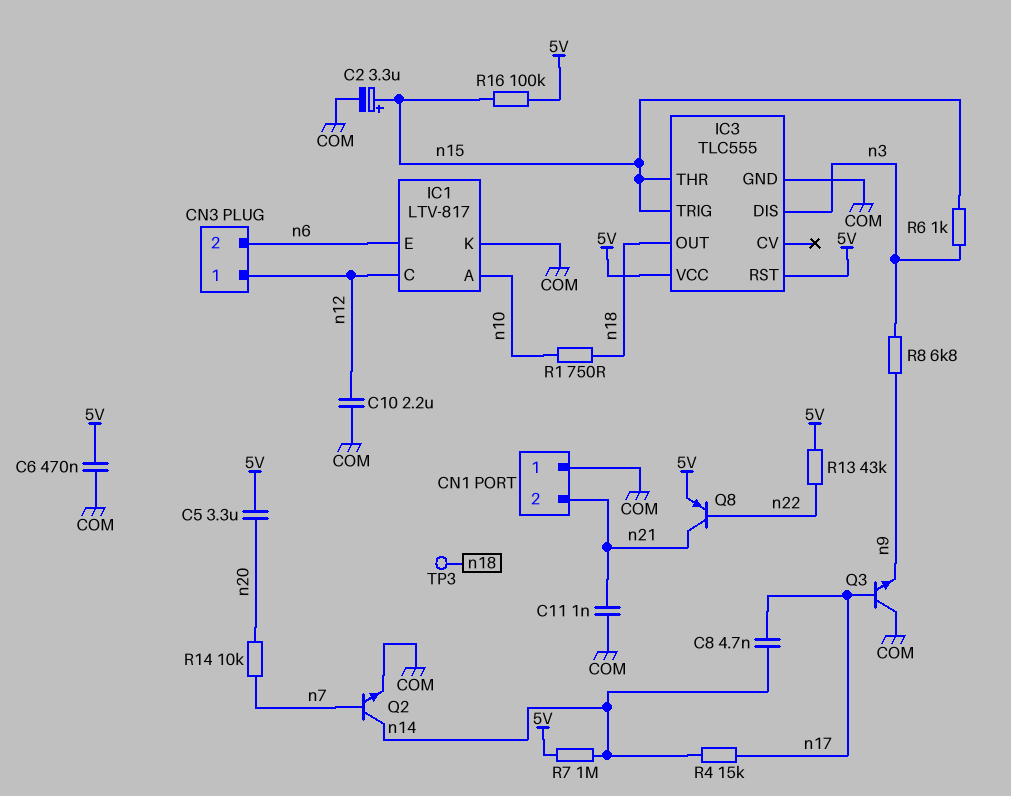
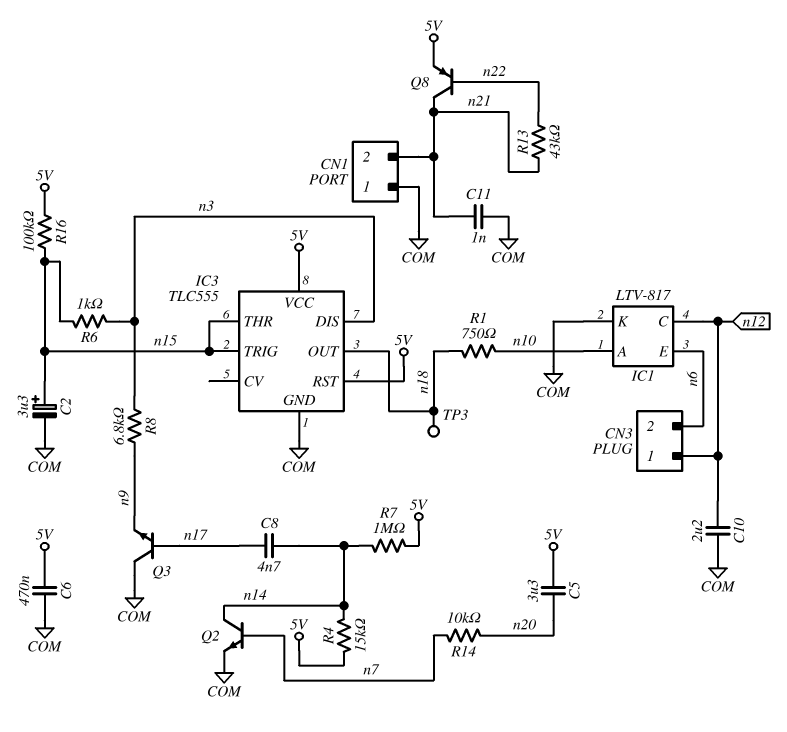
R4: 15k (n14, n17) -> 15k (5V, n14)
R13: 43k (5V, n22) -> 43k (n21, n22)

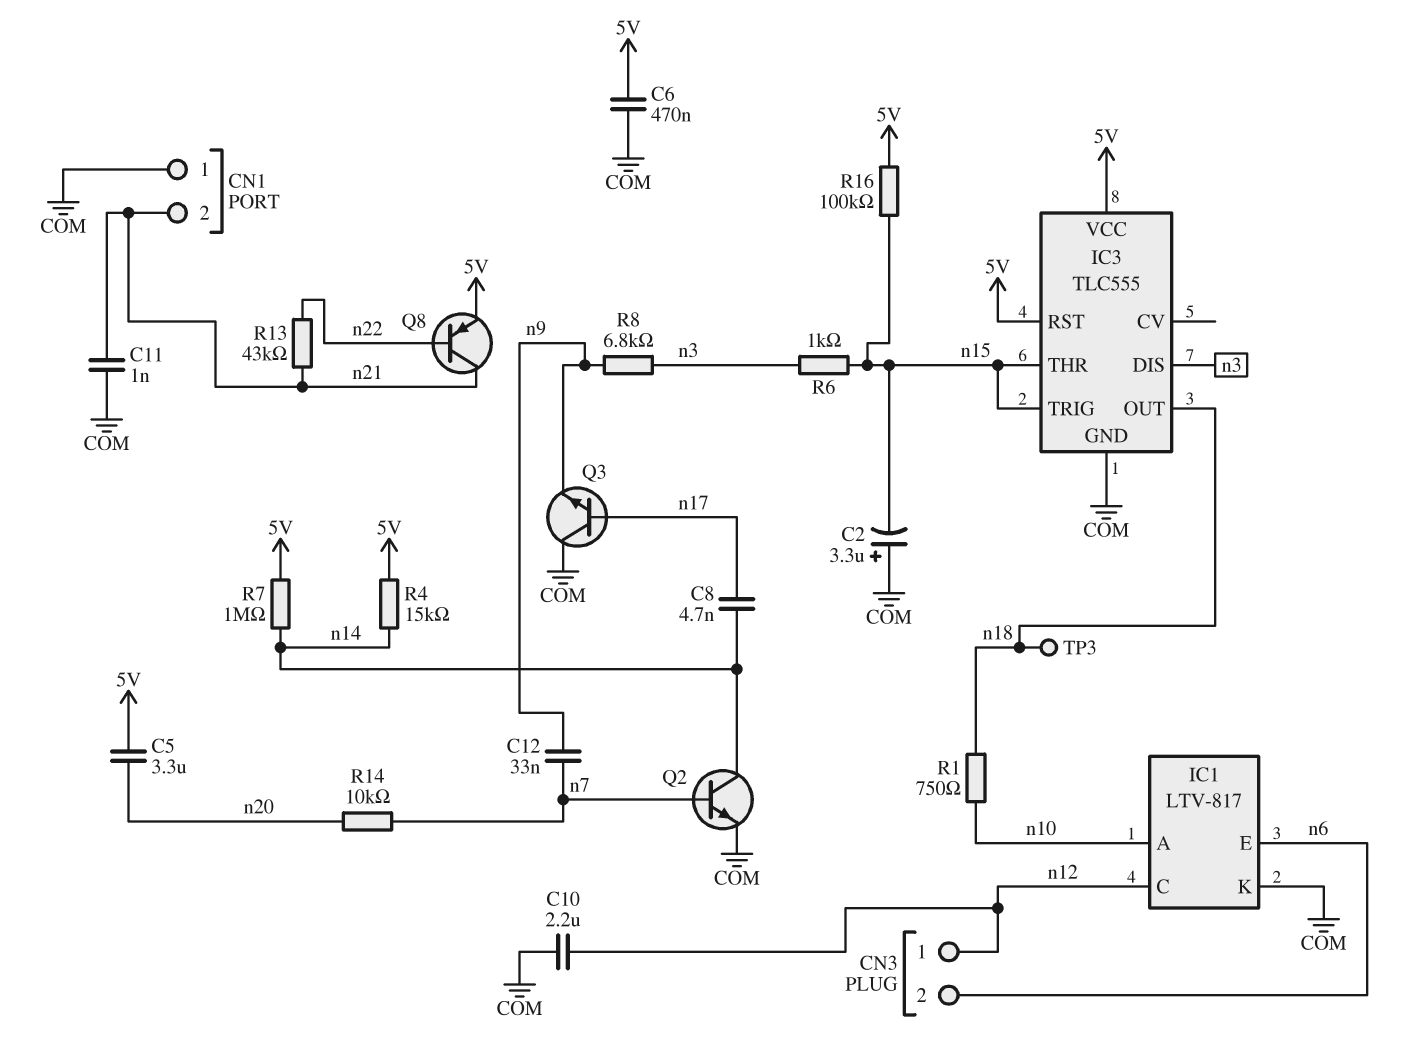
C2: 3.3uF (plus n15, minus COM) -> 3.3uF (plus COM, minus n15)
C12: none -> 33nF (n7, n9)

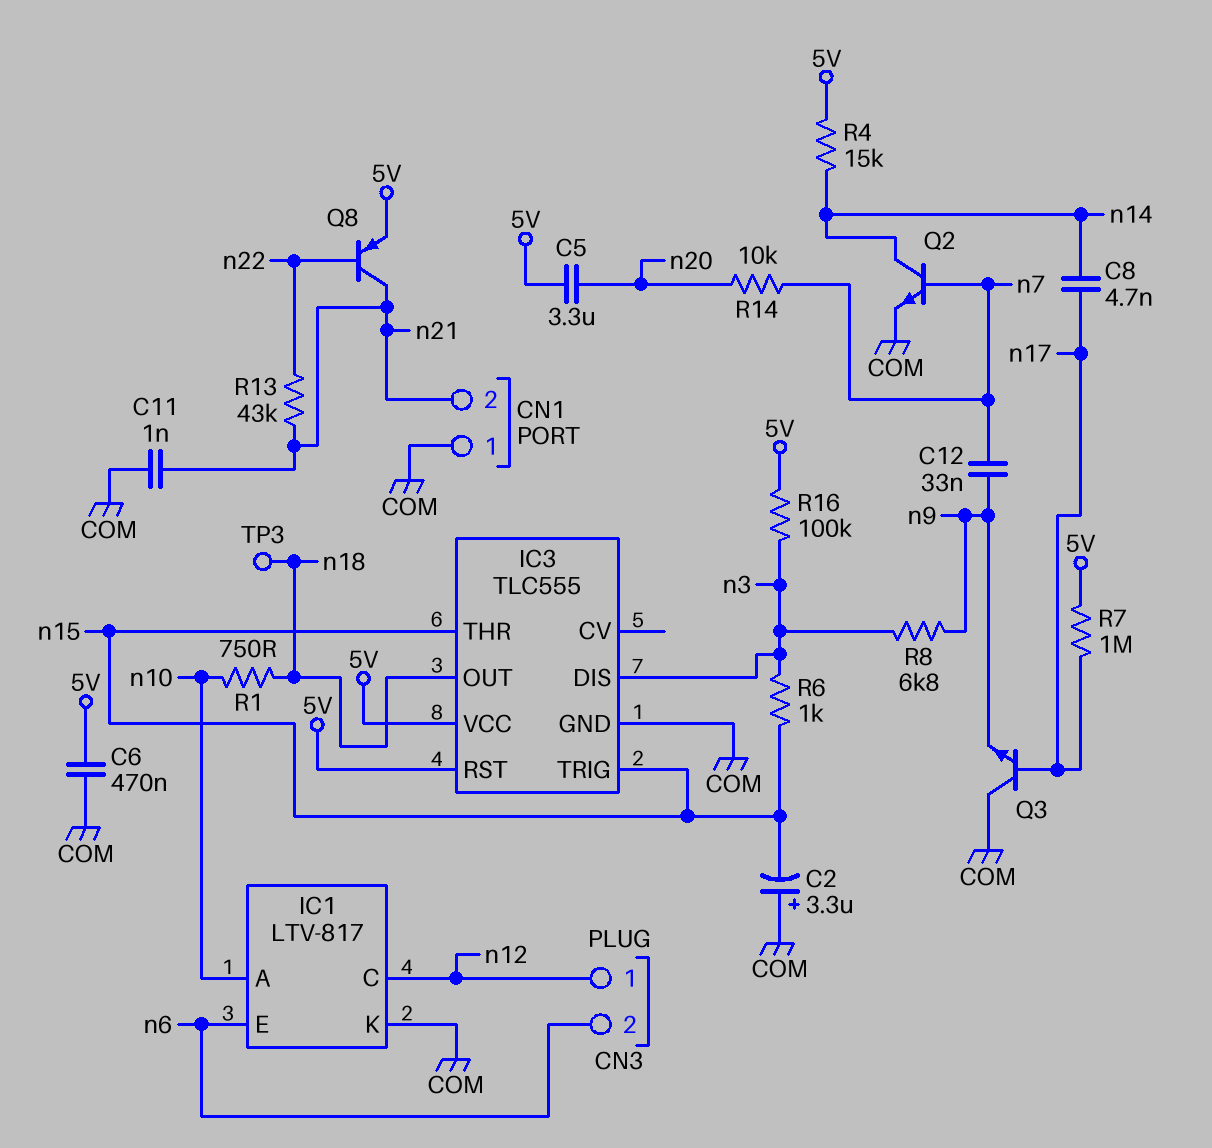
C10: 2.2uF (COM, n12) -> none
R7: 1M (5V, n14) -> 1M (5V, n17)
R16: 100k (5V, n15) -> 100k (5V, n3)

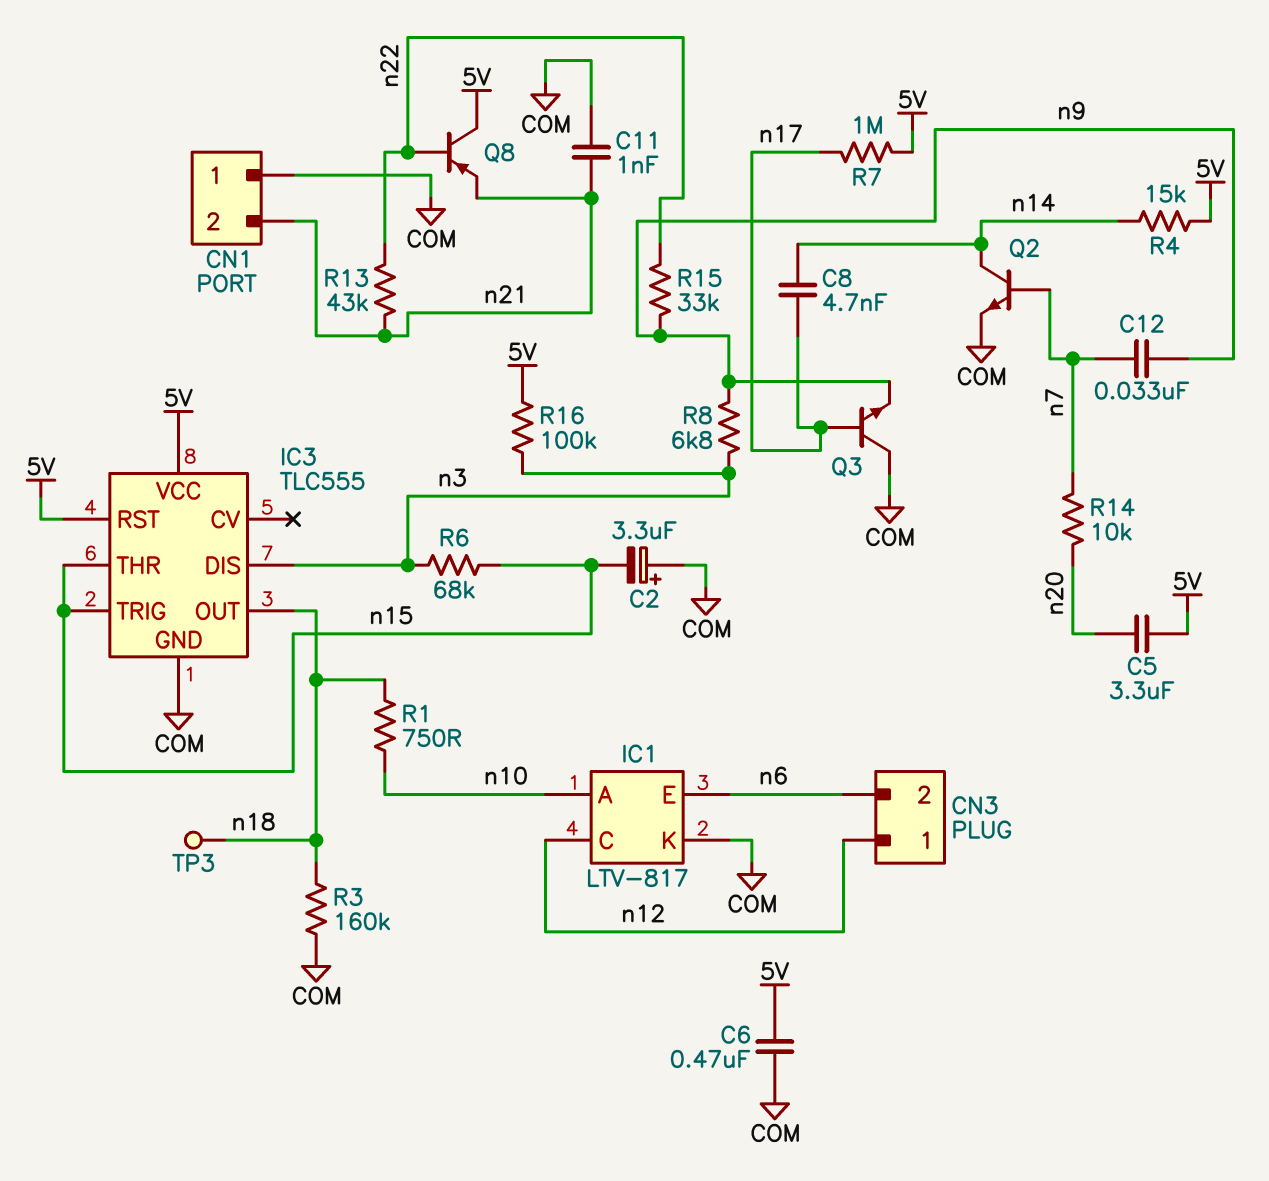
Q8: PNP (B n22, C n21, E 5V) -> PNP (B n22, C 5V, E n21)
R3: none -> 160k (COM, n18)
R6: 1k (n3, n15) -> 68k (n3, n15)
R15: none -> 33k (n9, n22)

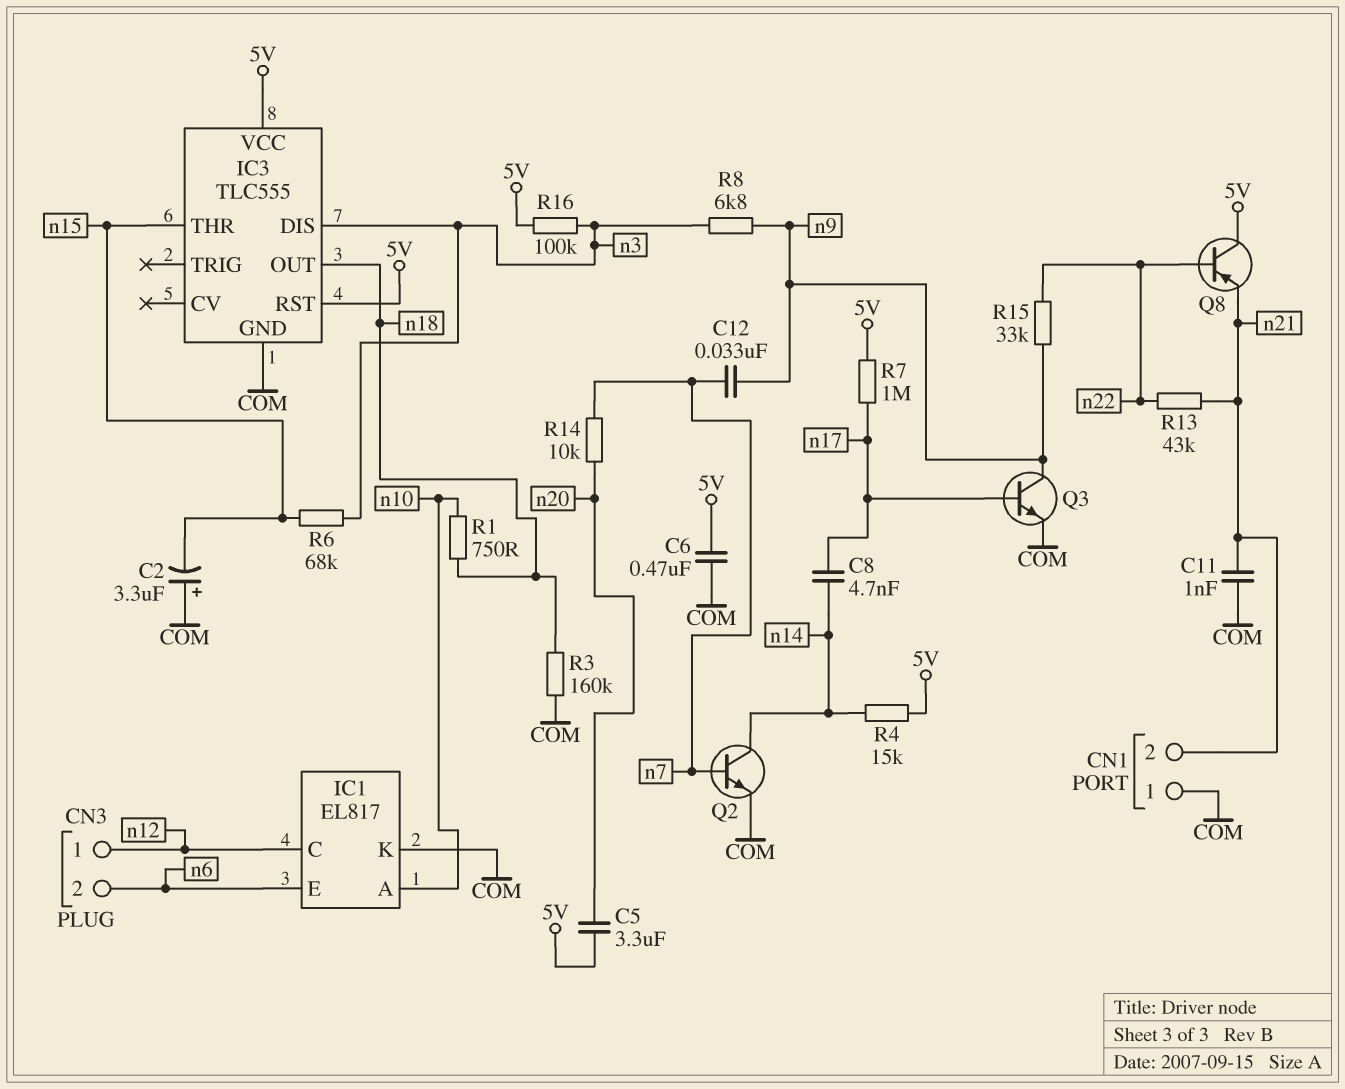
IC1: LTV-817 -> EL817
IC3 pin TRIG: n15 -> none
Q3: NPN (B n17, C COM, E n9) -> NPN (B n17, C n9, E COM)
TP3: test point (n18) -> none

